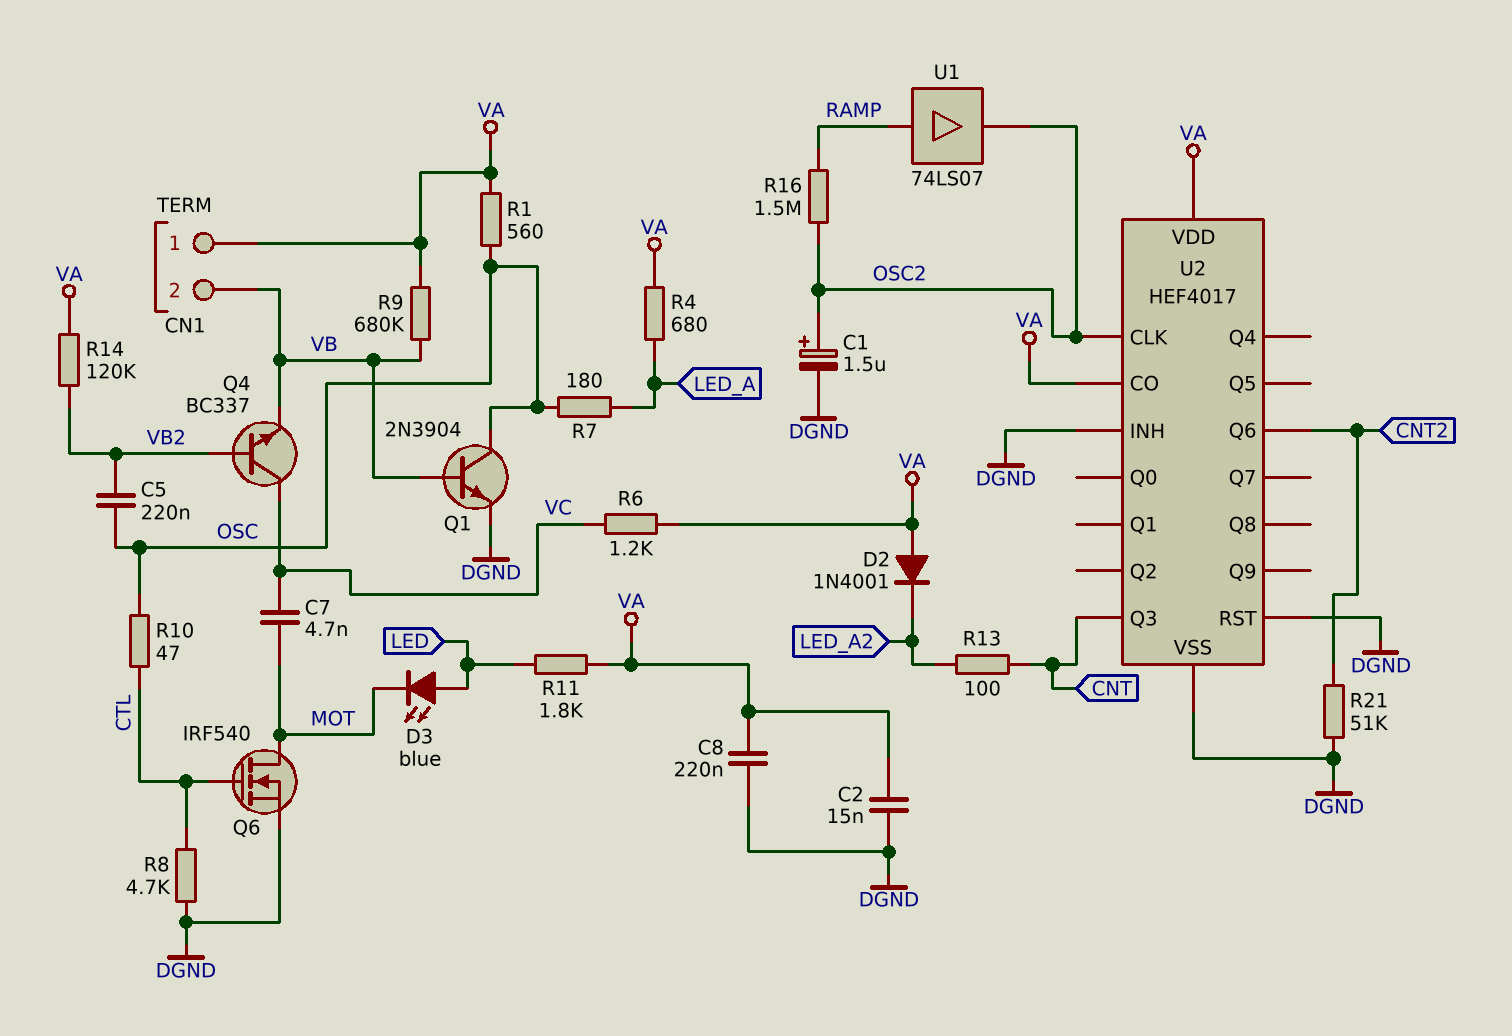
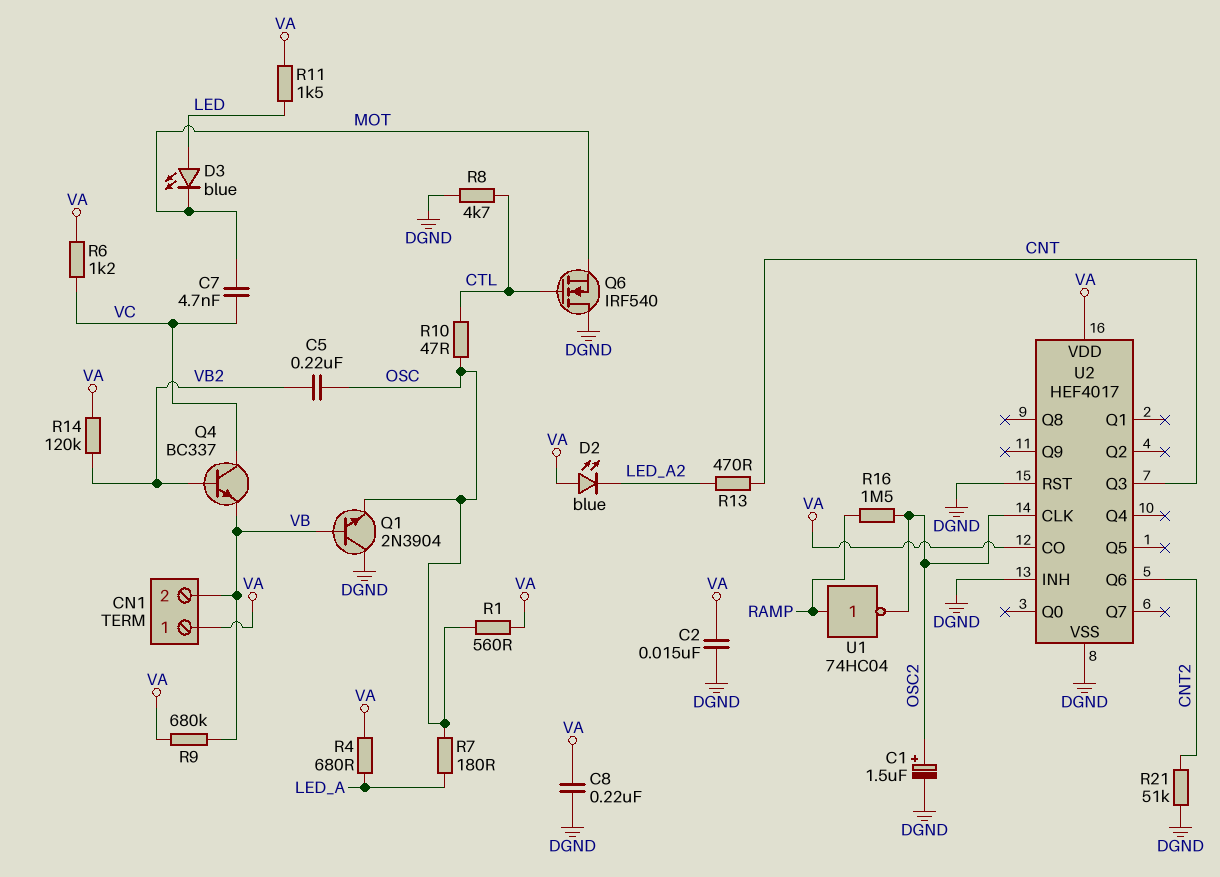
D2: diode 1N4001 (A VA, K LED_A2) -> LED blue (A VA, K LED_A2)
Q1: NPN 2N3904 (B VB, C OSC, E DGND) -> NPN 2N3904 (B VB, C DGND, E OSC)
Q6: NMOS IRF540 (G CTL, D MOT, S DGND) -> NMOS IRF540 (G CTL, D DGND, S MOT)
R11: 1.8k (LED, VA) -> 1.5k (LED, VA)
R13: 100 (CNT, LED_A2) -> 470 (CNT, LED_A2)
U1: buffer 74LS07 (in RAMP, out OSC2) -> NOT 74HC04 (in RAMP, out OSC2)

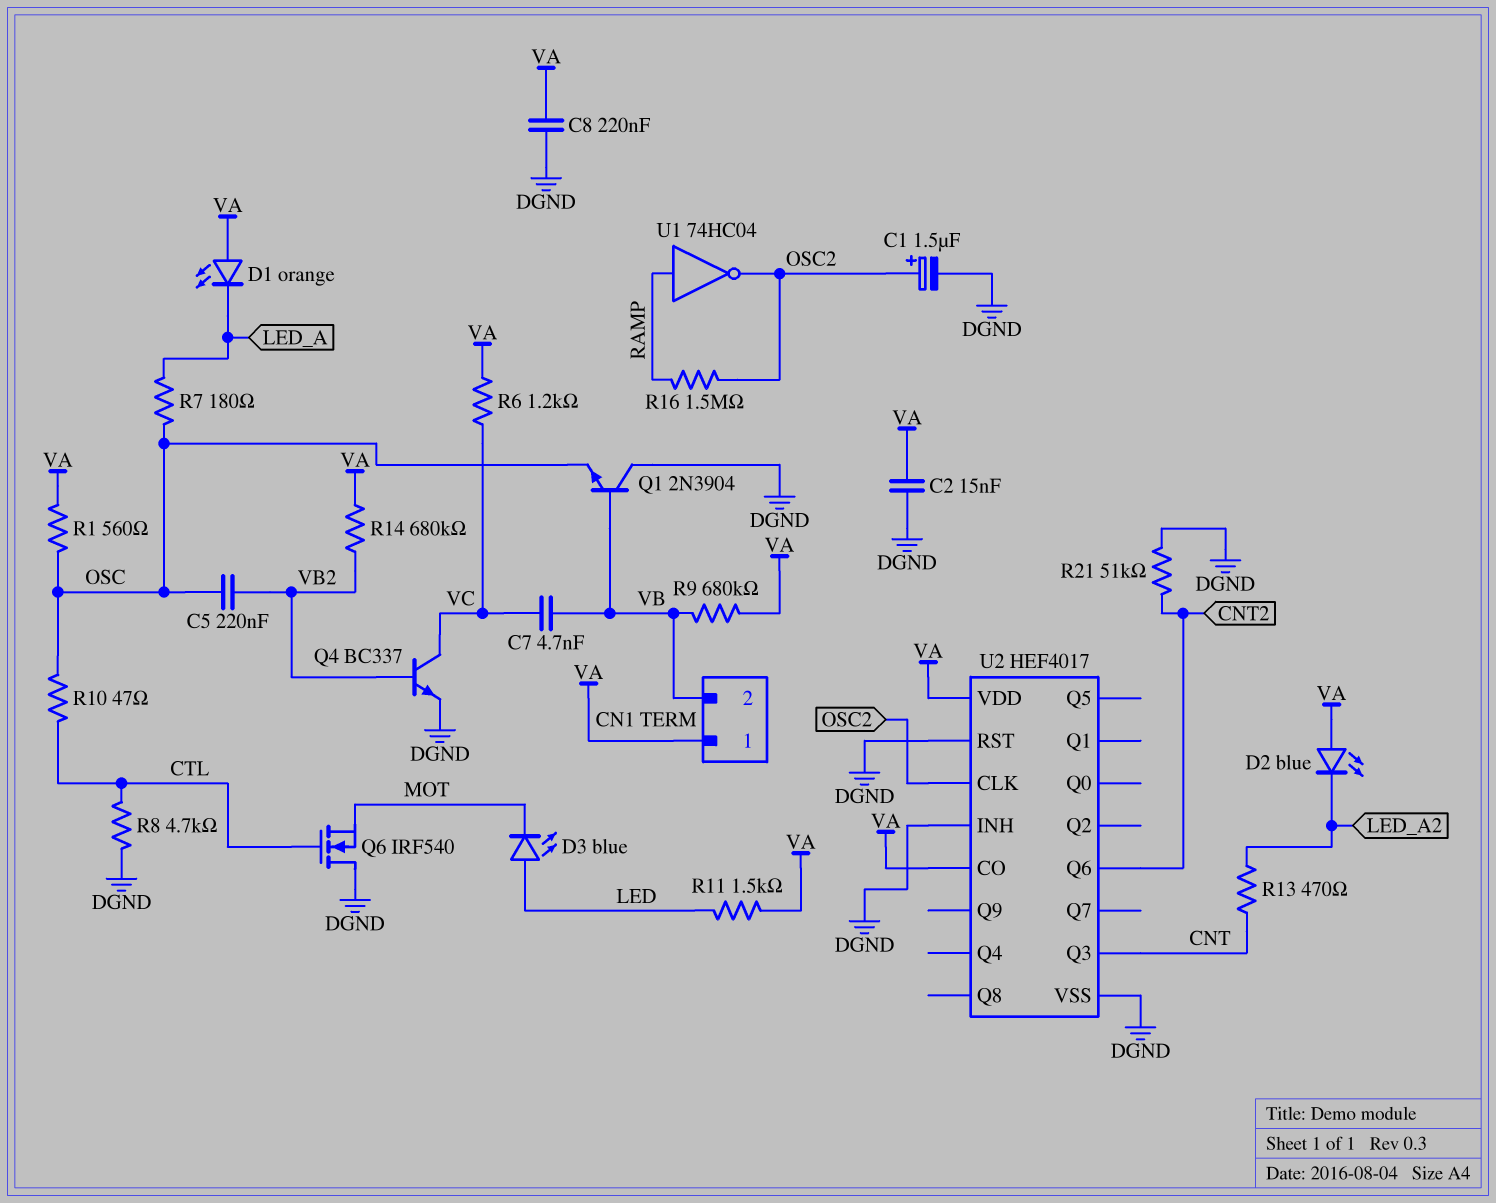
C7: 4.7nF (MOT, VC) -> 4.7nF (VB, VC)
D1: none -> LED orange (A VA, K LED_A)
Q4: NPN BC337 (B VB2, C VC, E VB) -> NPN BC337 (B VB2, C VC, E DGND)
R4: 680 (LED_A, VA) -> none
R14: 120k (VA, VB2) -> 680k (VA, VB2)

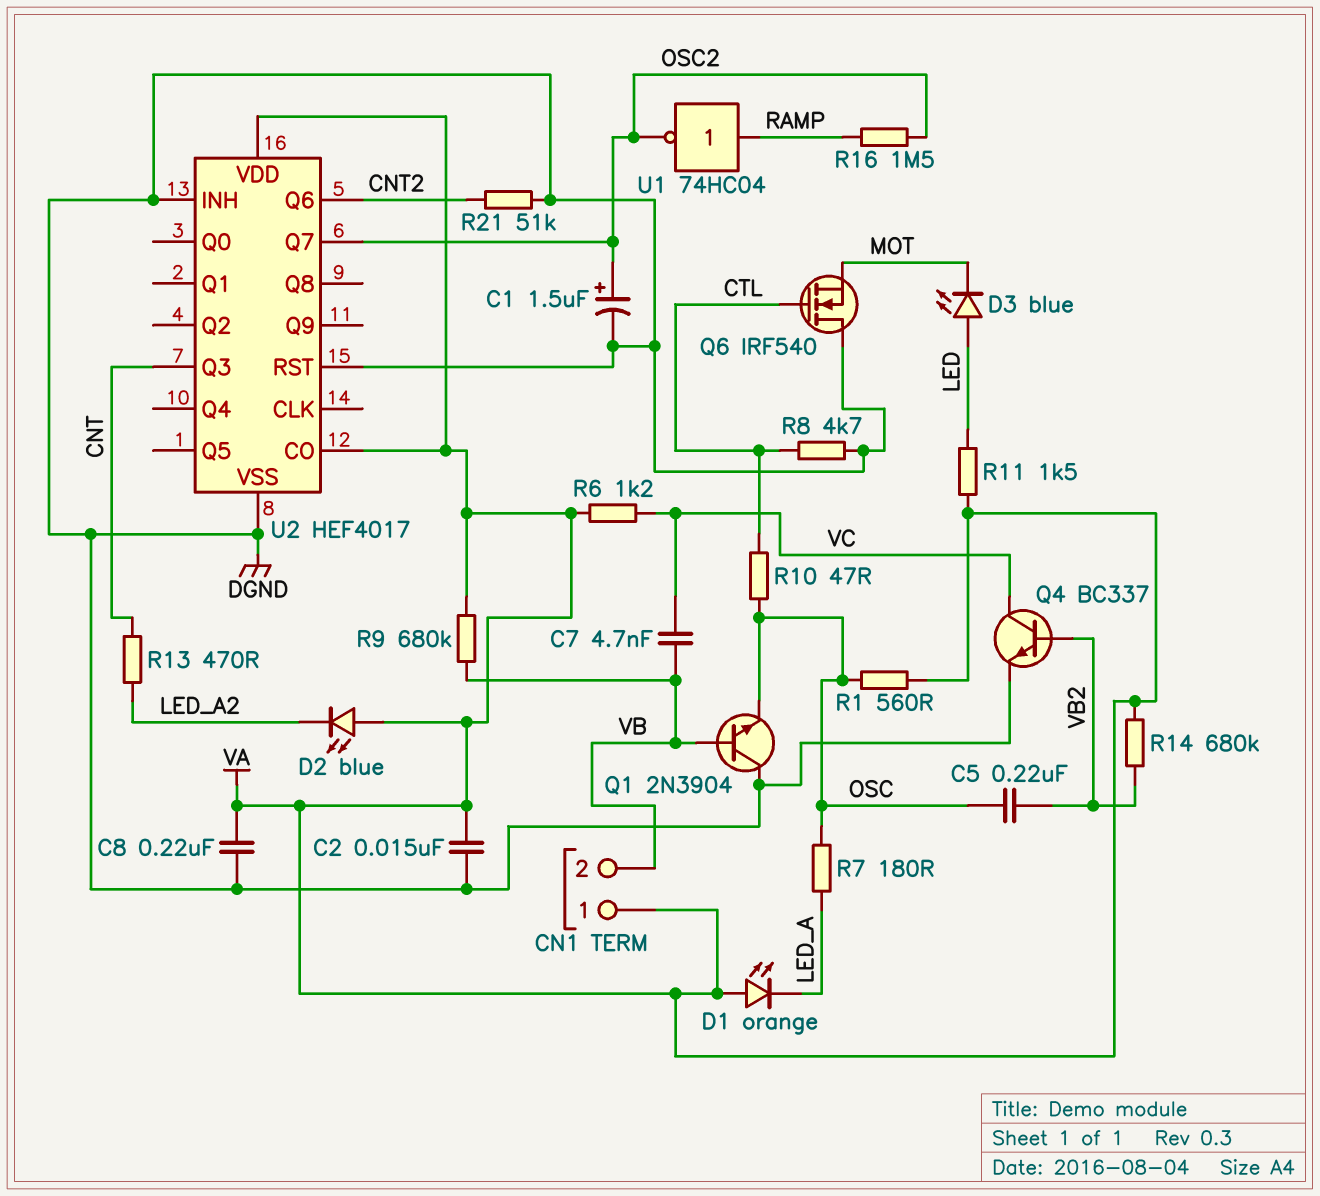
U2 pin CLK: OSC2 -> none
U2 pin Q7: none -> OSC2

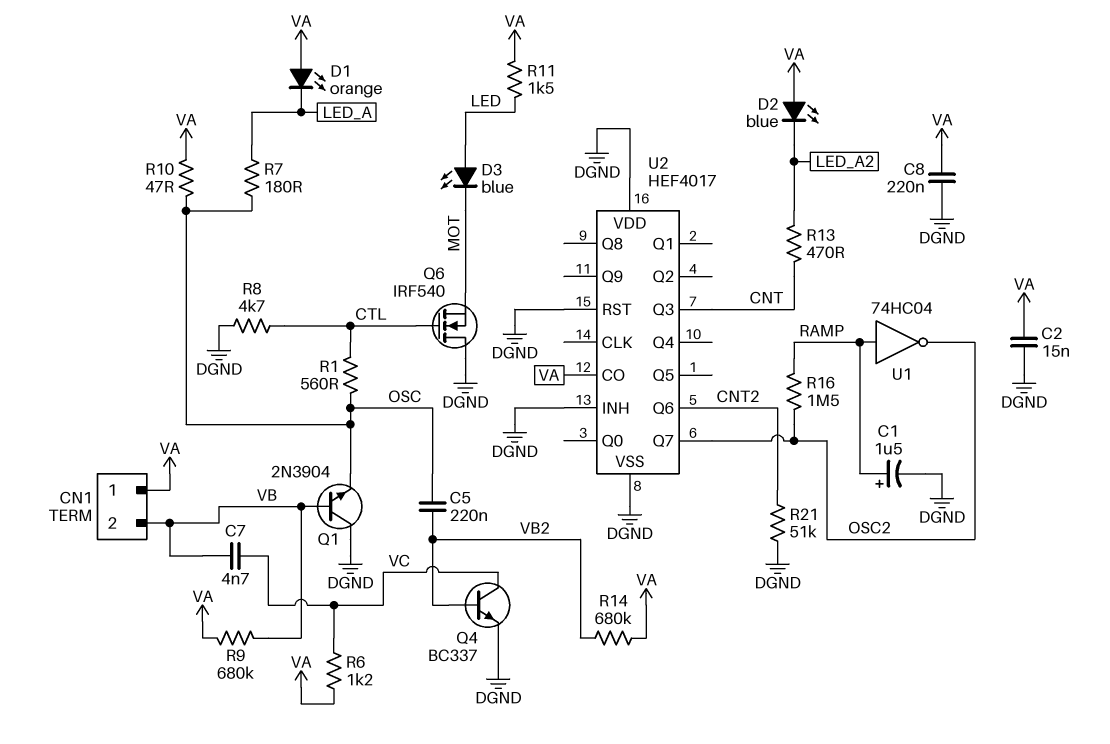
C1: 1.5uF (plus OSC2, minus DGND) -> 1.5uF (plus RAMP, minus DGND)
R1: 560 (OSC, VA) -> 560 (CTL, OSC)
R10: 47 (CTL, OSC) -> 47 (OSC, VA)
U2 pin VDD: VA -> DGND

